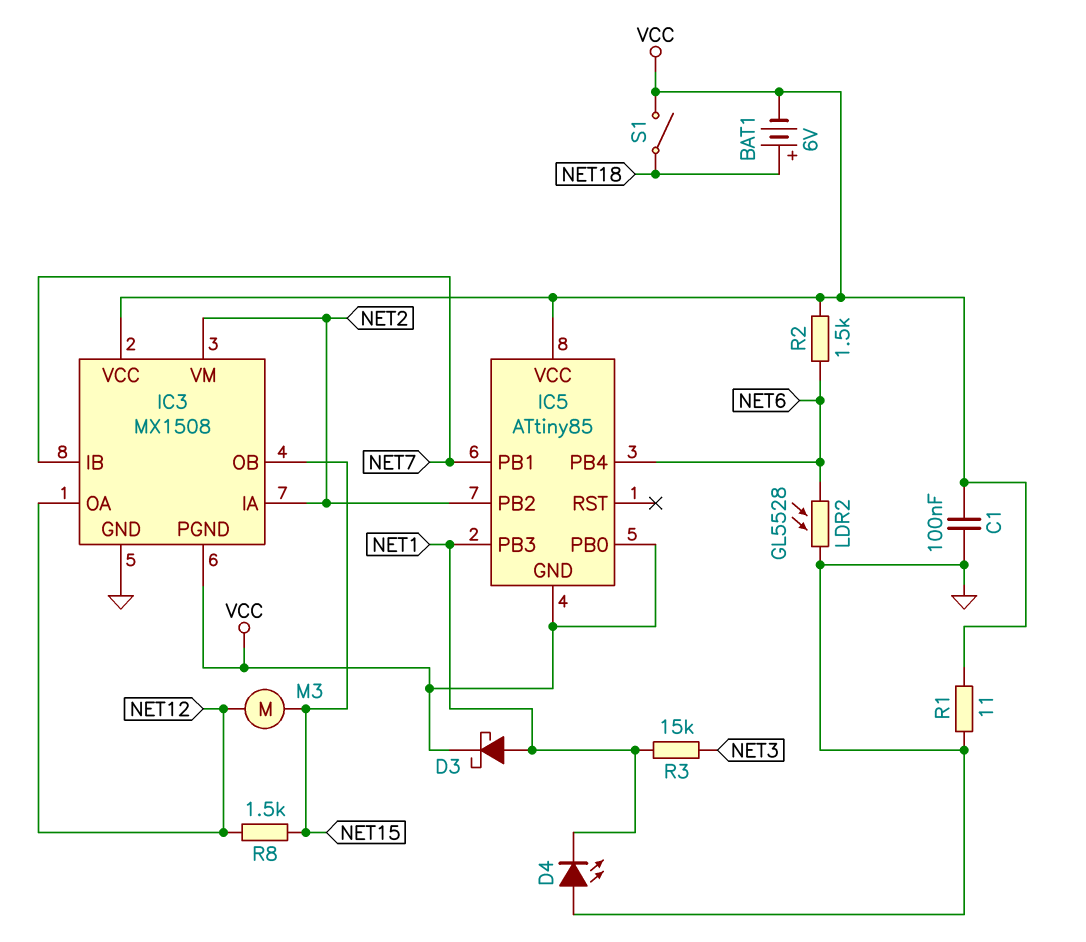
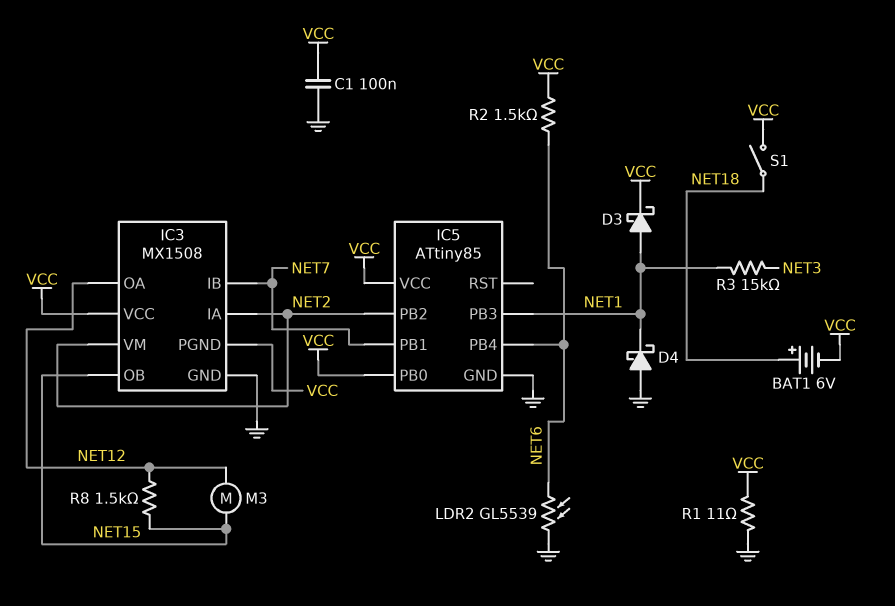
D4: LED (A GND, K NET1) -> schottky (A GND, K NET1)
IC5 pin GND: VCC -> GND
LDR2: GL5528 (GND, NET6) -> GL5539 (GND, NET6)

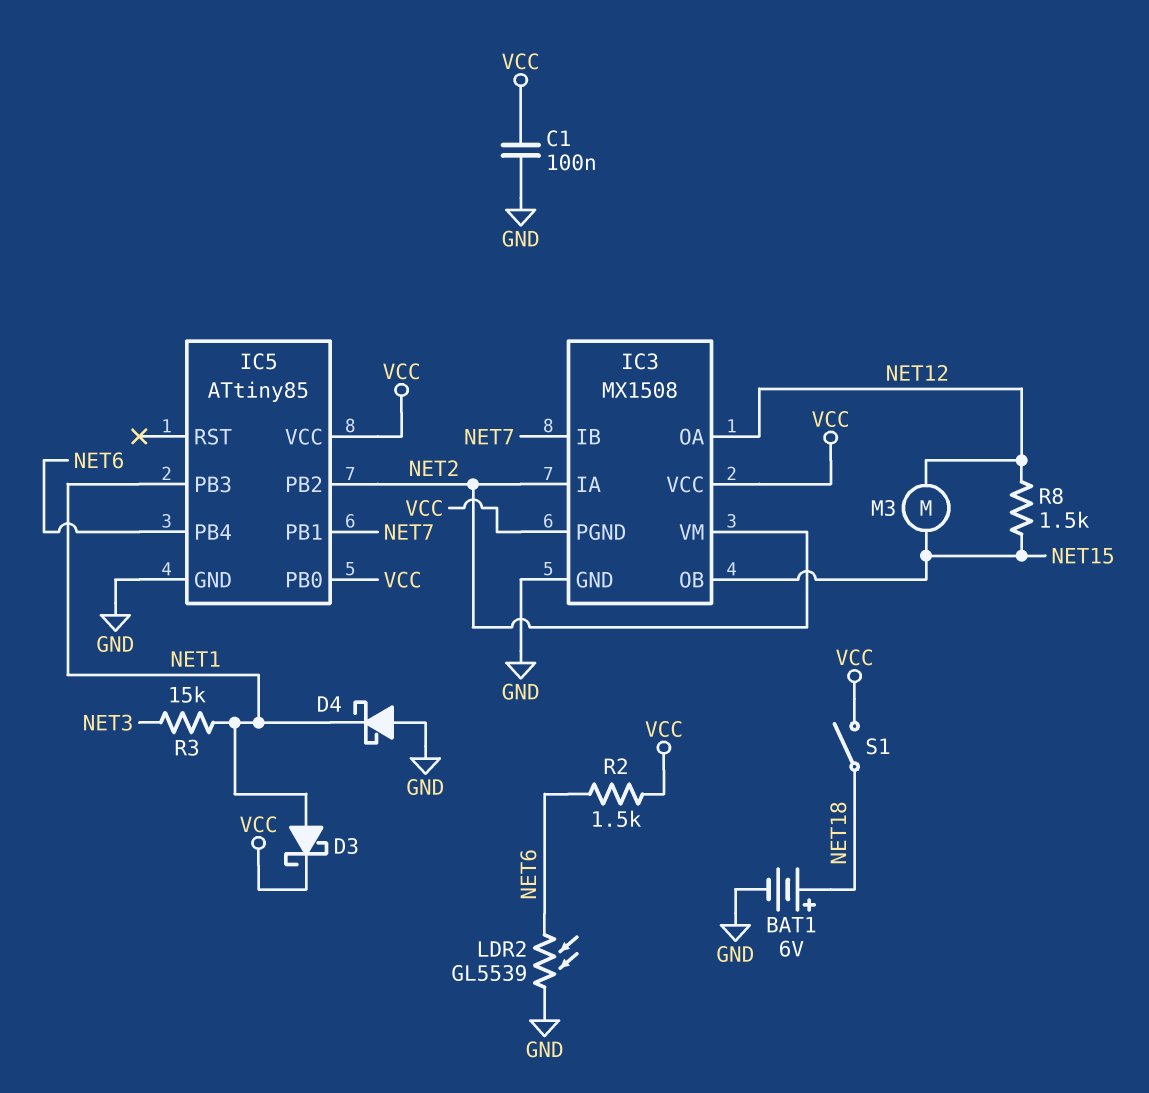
BAT1: 6V (plus NET18, minus VCC) -> 6V (plus NET18, minus GND)
R1: 11 (GND, VCC) -> none

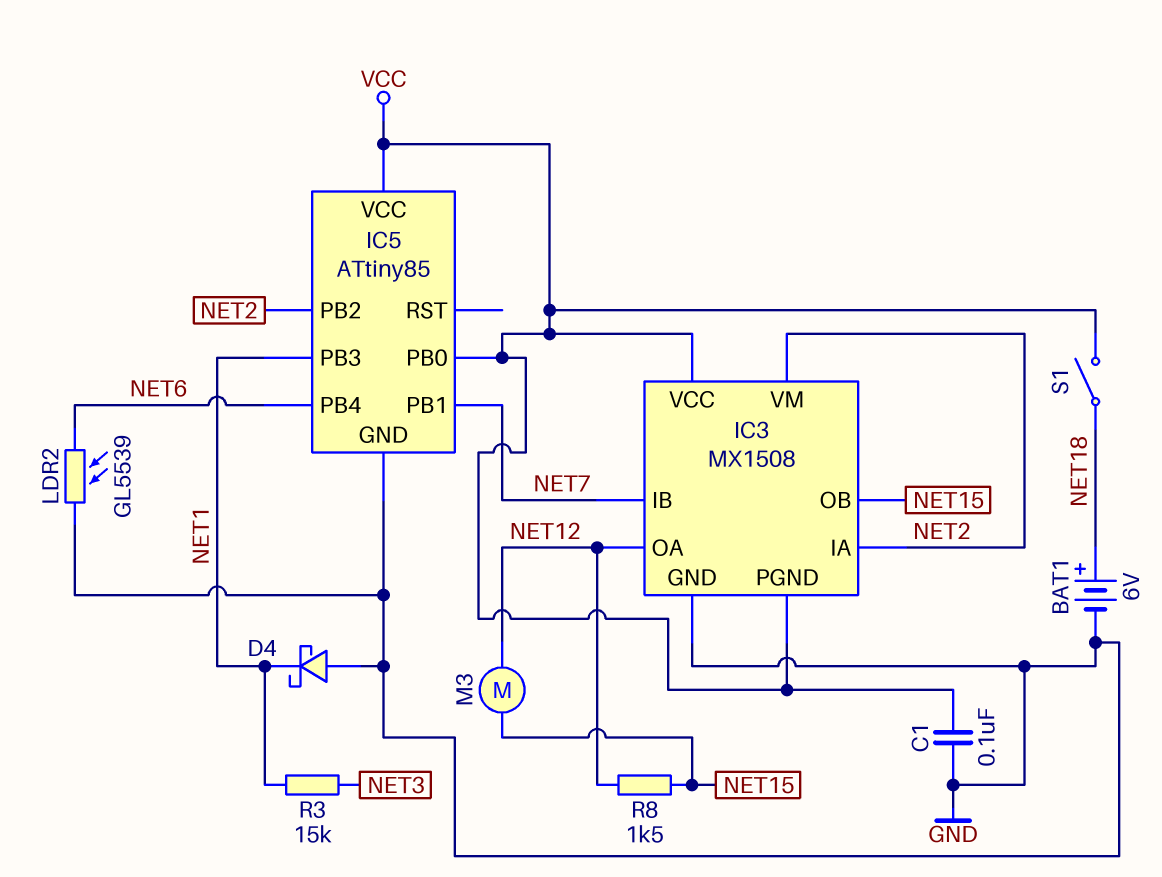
D3: schottky (A NET1, K VCC) -> none
R2: 1.5k (NET6, VCC) -> none

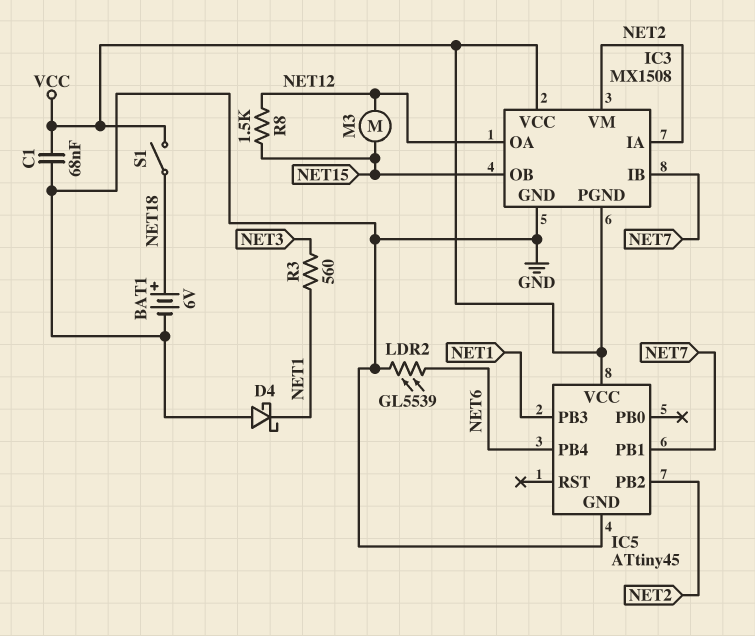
C1: 100nF (GND, VCC) -> 68nF (GND, VCC)
IC5: ATtiny85 -> ATtiny45
IC5 pin PB0: VCC -> none
R3: 15k (NET1, NET3) -> 560 (NET1, NET3)

